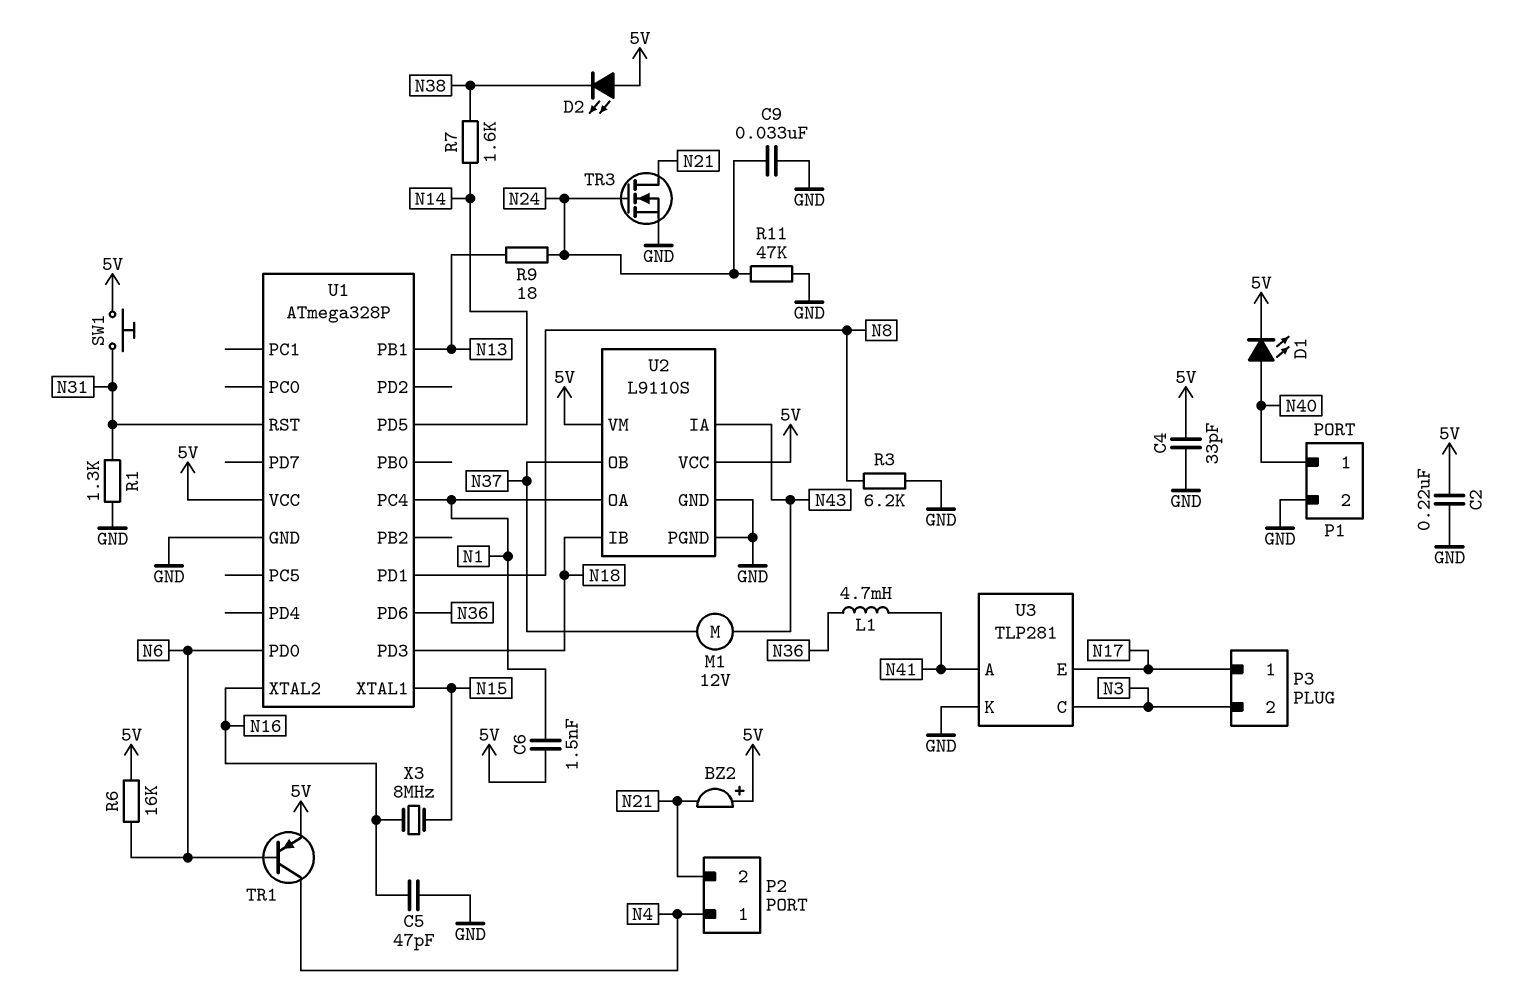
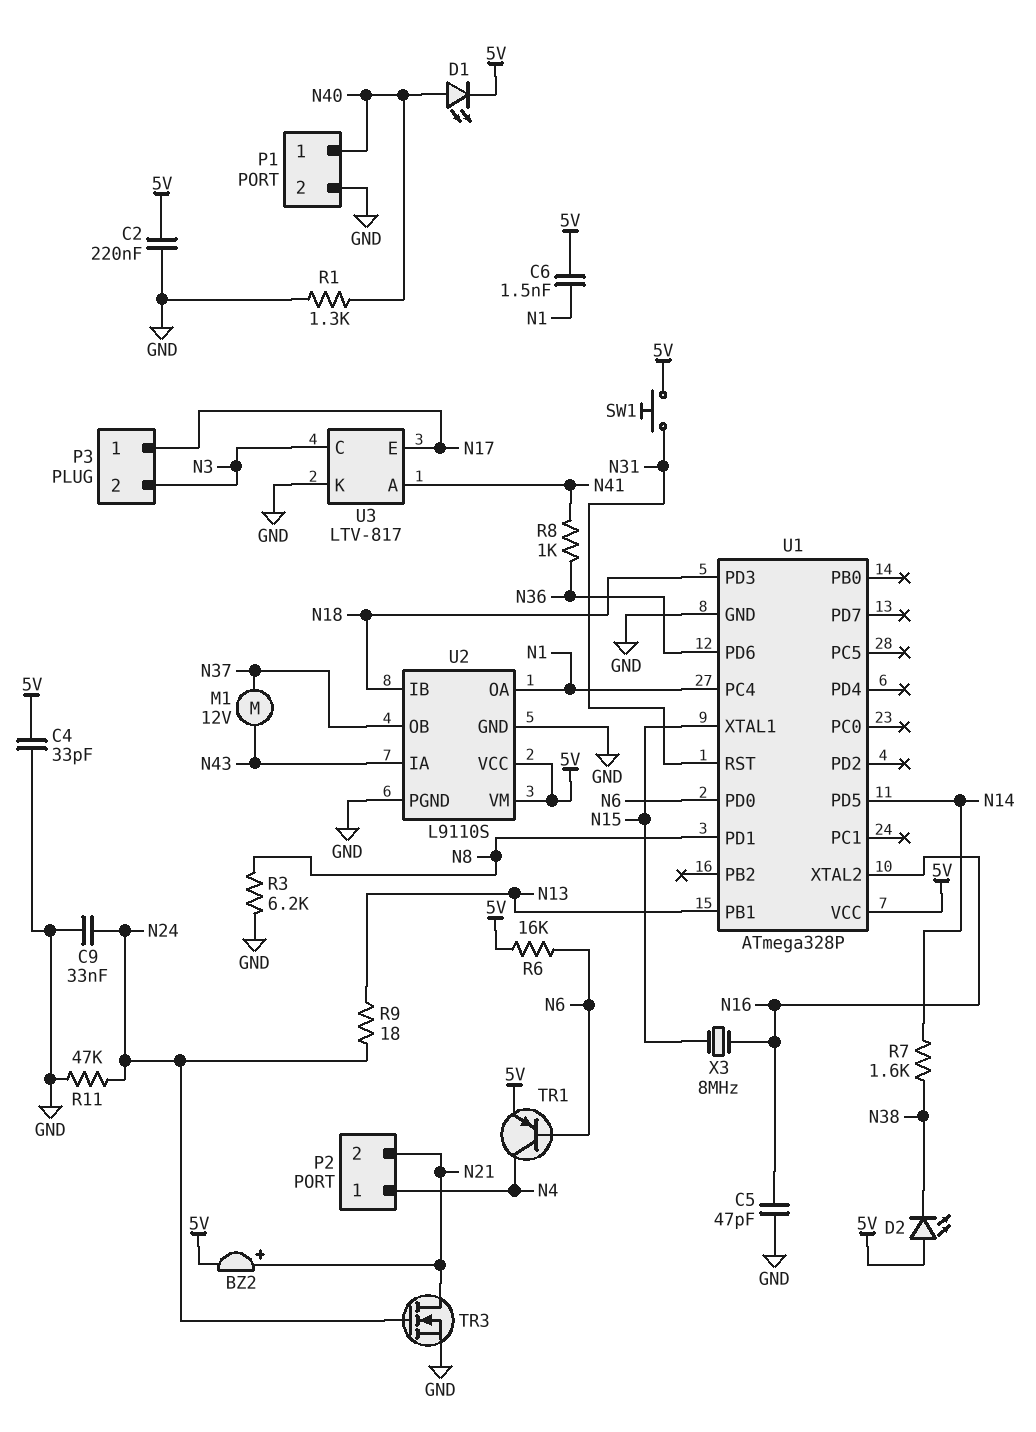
BZ2: buzzer (plus 5V, minus N21) -> buzzer (plus N21, minus 5V)
L1: 4.7mH (N36, N41) -> none
R1: 1.3k (GND, N31) -> 1.3k (GND, N40)
R8: none -> 1k (N36, N41)
U3: TLP281 -> LTV-817

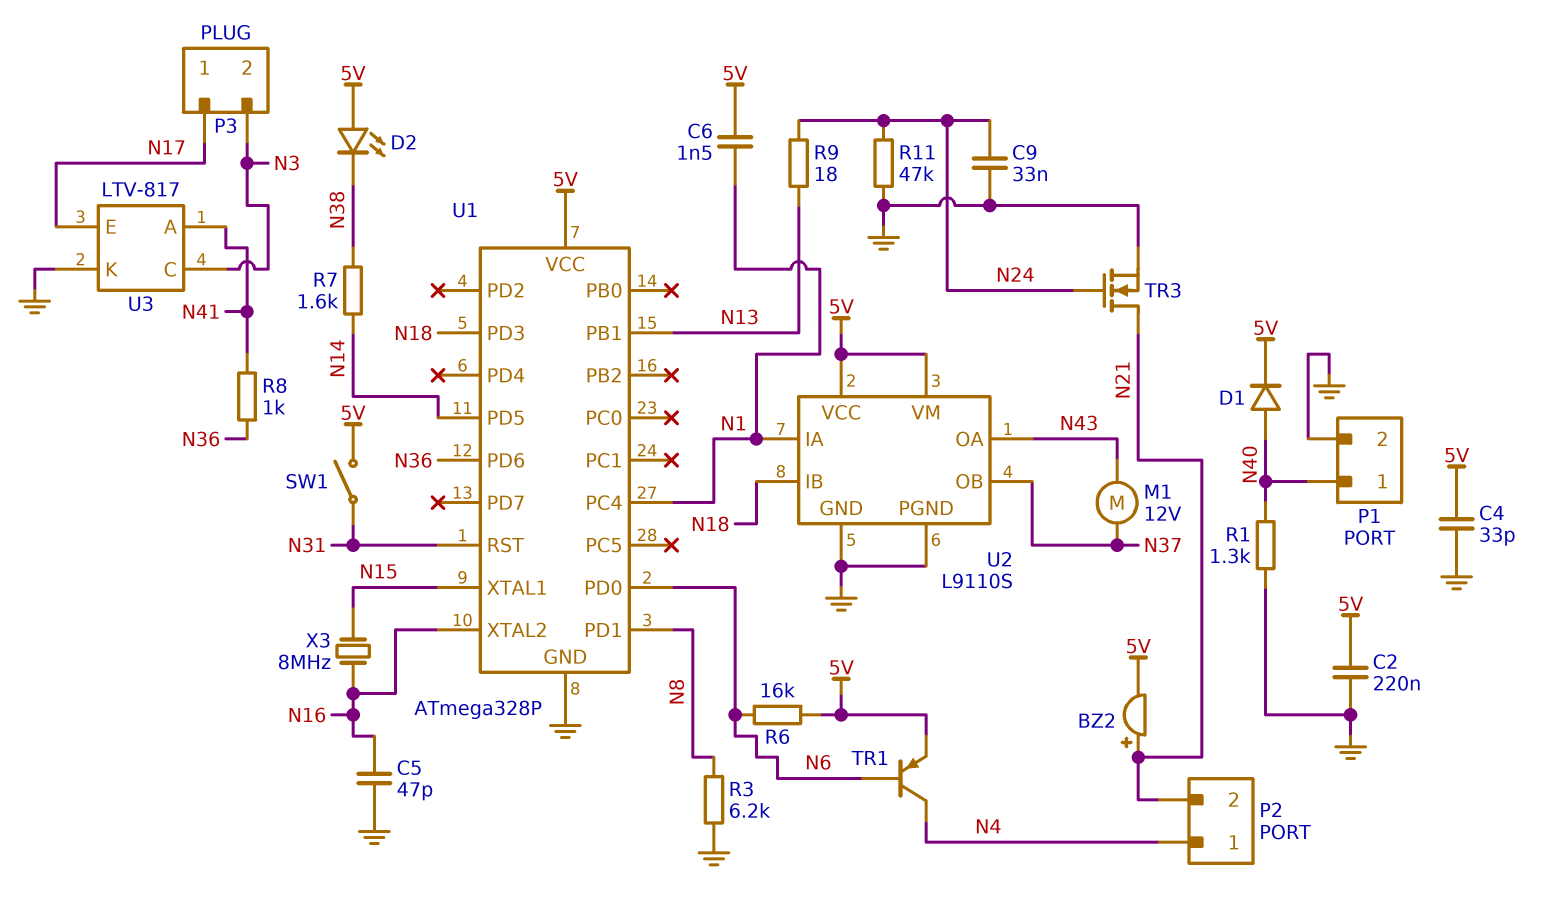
D1: LED (A N40, K 5V) -> diode (A N40, K 5V)
SW1: button (5V, N31) -> switch (5V, N31)
U2 pin IA: N43 -> N1
U2 pin OA: N1 -> N43

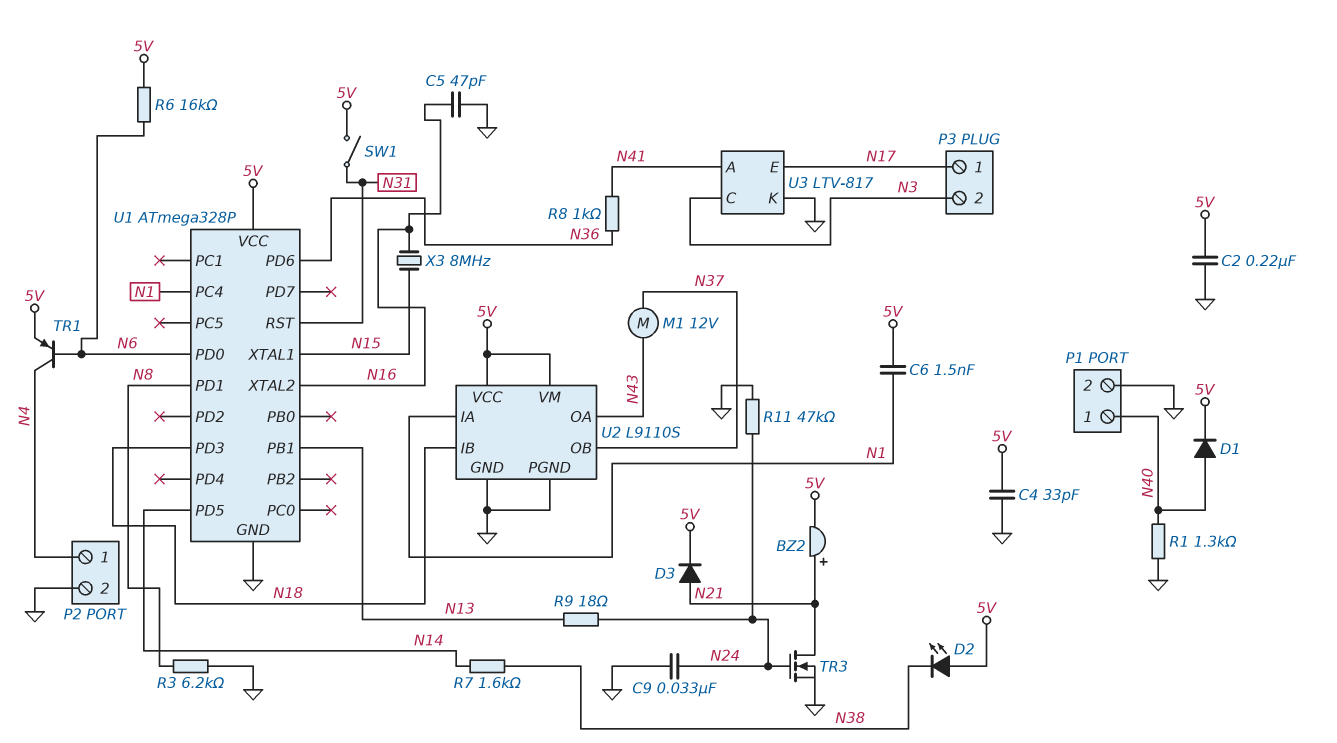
D3: none -> diode (A N21, K 5V)
P2 pin 2: N21 -> GND

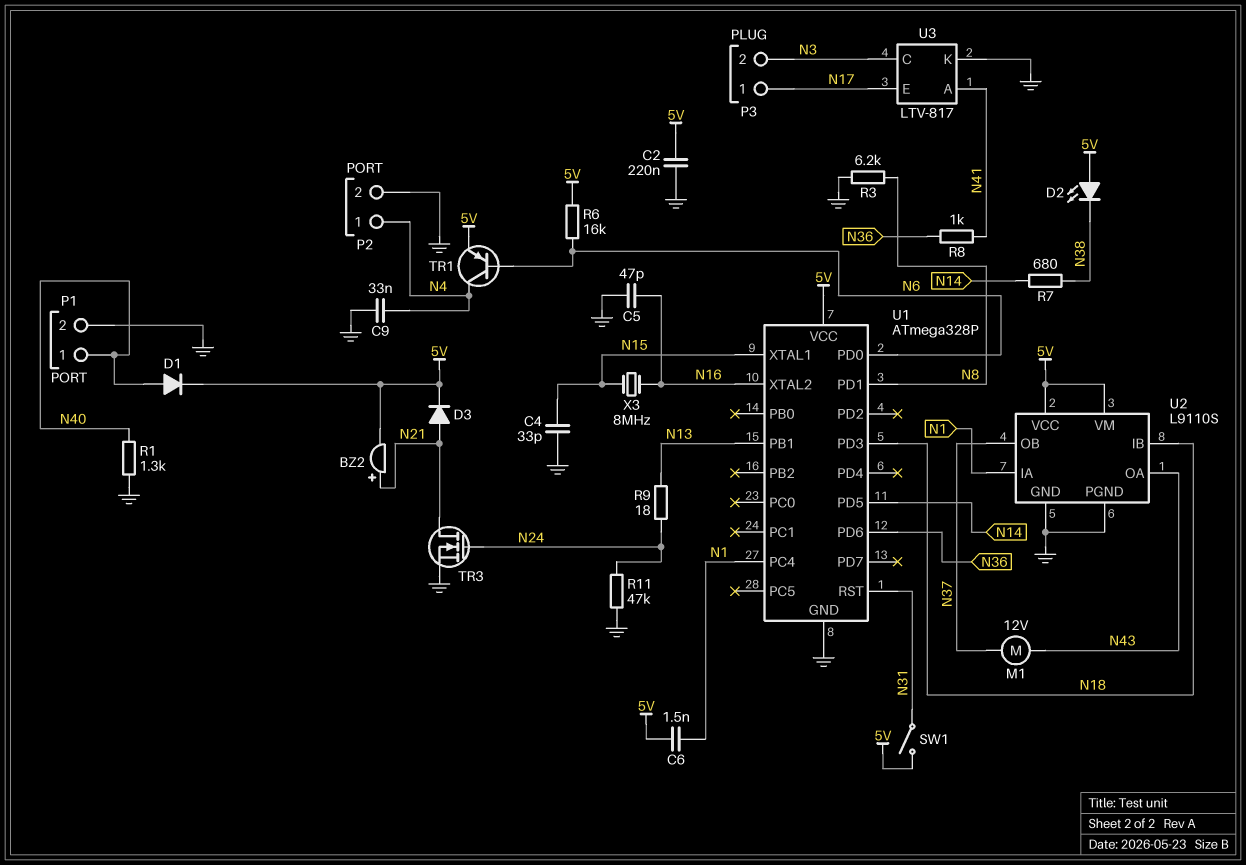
C4: 33pF (5V, GND) -> 33pF (GND, N15)
C9: 33nF (GND, N24) -> 33nF (GND, N4)
R7: 1.6k (N14, N38) -> 680 (N14, N38)

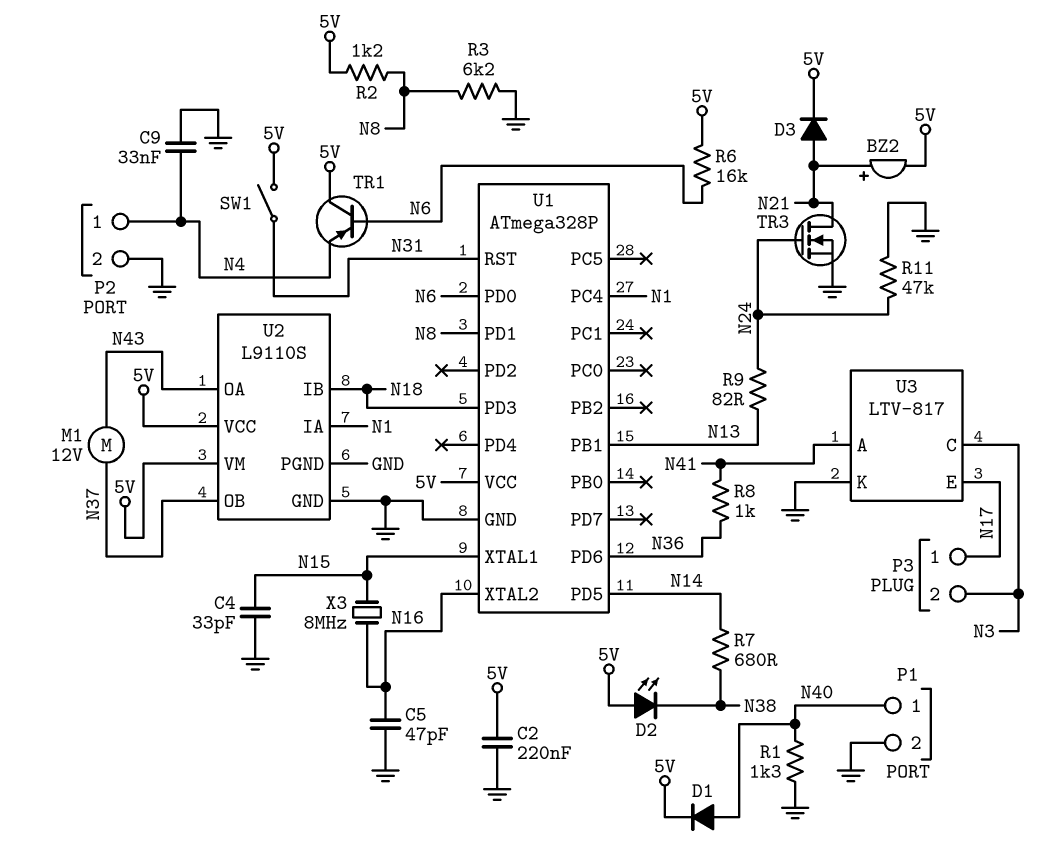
C6: 1.5nF (5V, N1) -> none
R2: none -> 1.2k (5V, N8)
R9: 18 (N13, N24) -> 82 (N13, N24)
TR1: PNP (B N6, C N4, E 5V) -> PNP (B N6, C 5V, E N4)

